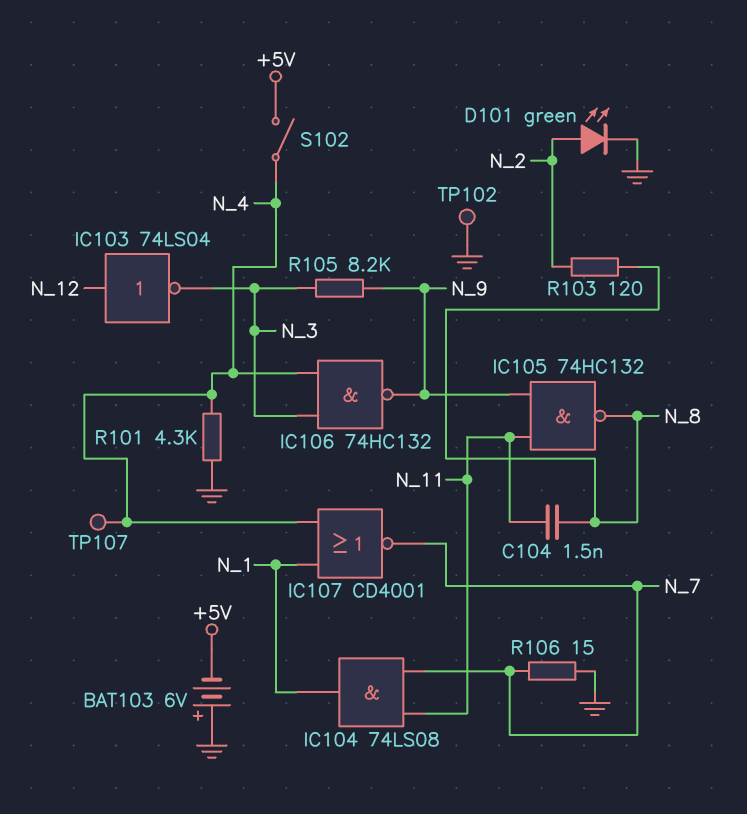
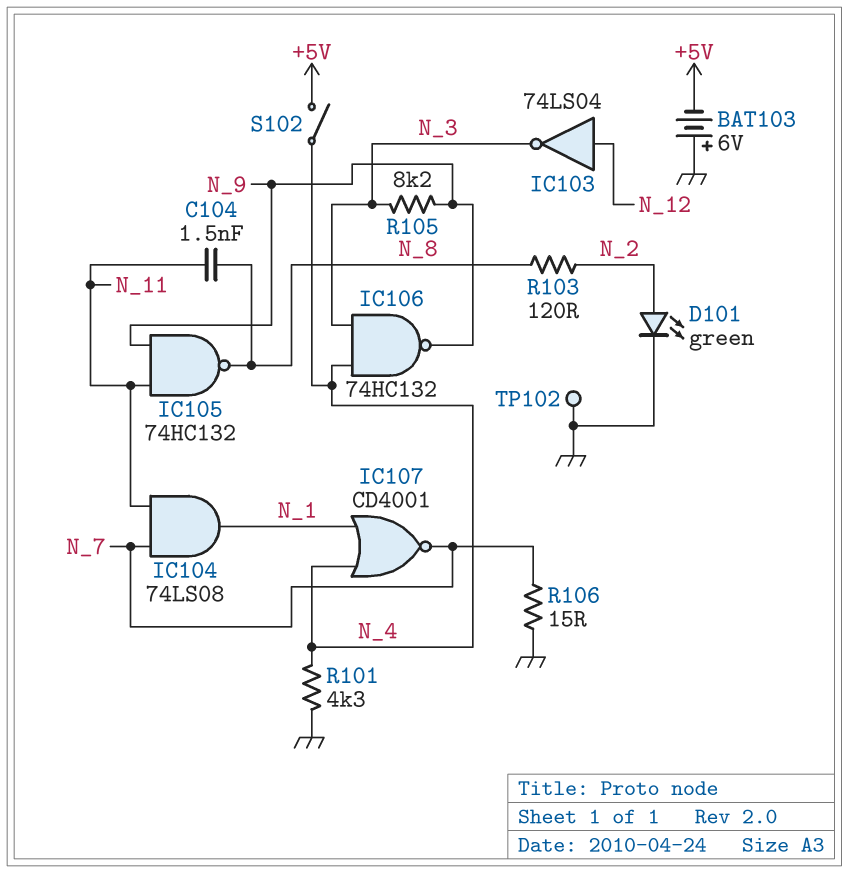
TP107: test point (N_4) -> none

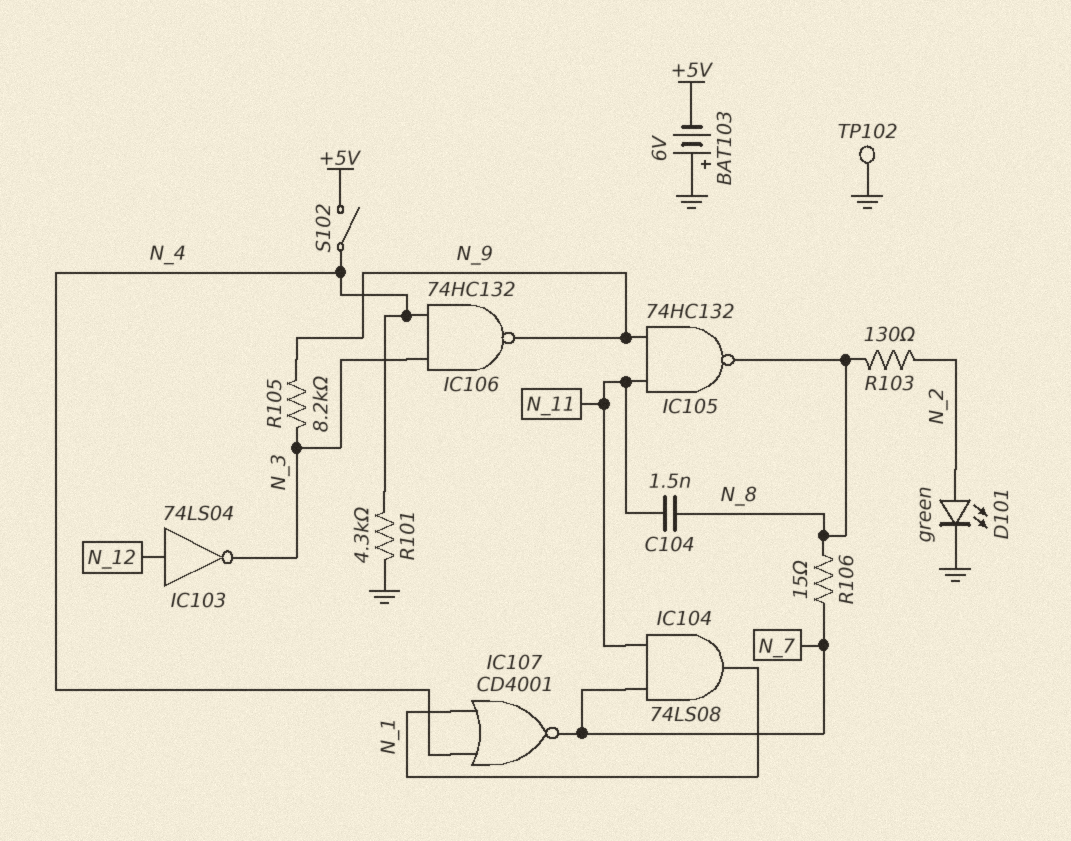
R103: 120 (N_2, N_8) -> 130 (N_2, N_8)
R106: 15 (GND, N_7) -> 15 (N_7, N_8)

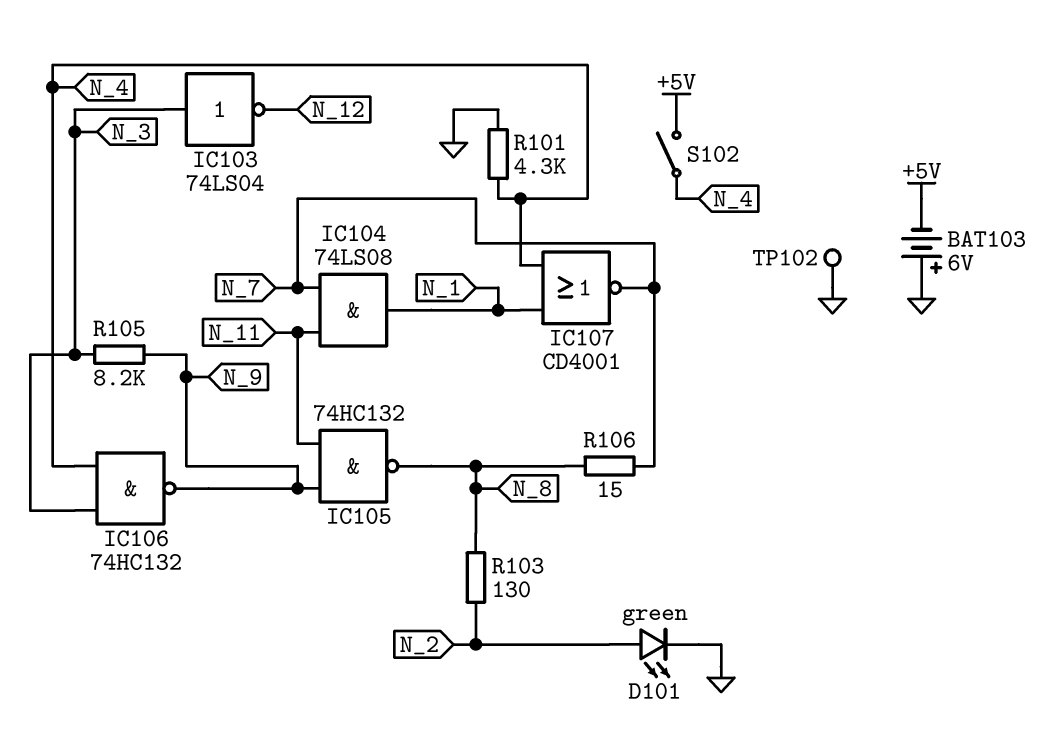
C104: 1.5nF (N_8, N_11) -> none
IC103: NOT 74LS04 (in N_12, out N_3) -> NOT 74LS04 (in N_3, out N_12)

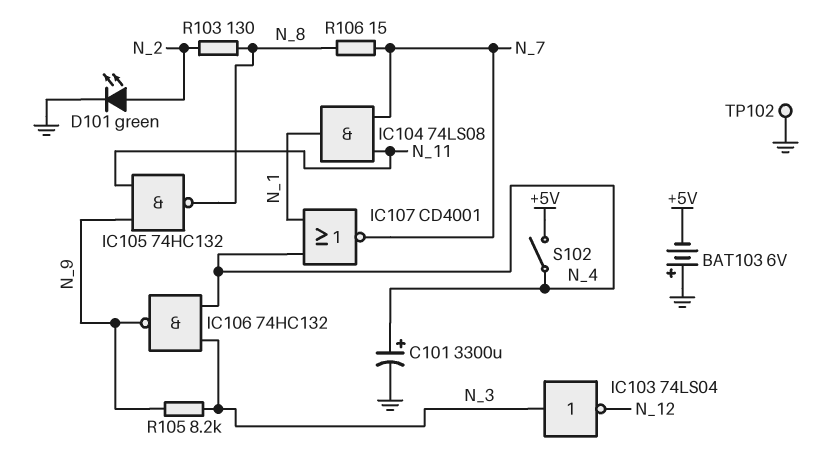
C101: none -> 3300uF (plus N_4, minus GND)
R101: 4.3k (GND, N_4) -> none

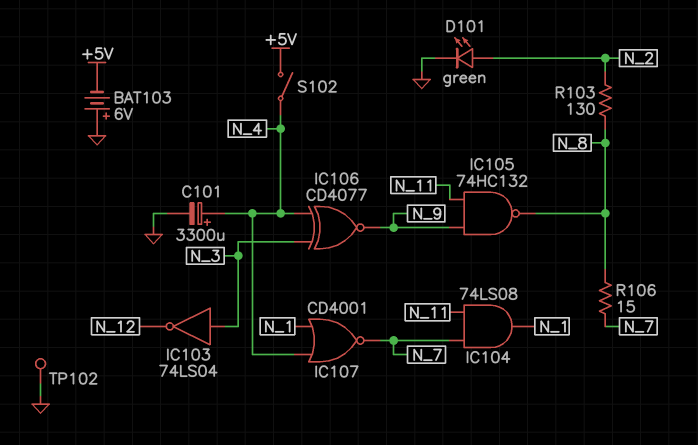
IC106: NAND 74HC132 (in N_3, in N_4, out N_9) -> XNOR CD4077 (in N_3, in N_4, out N_9)
R105: 8.2k (N_3, N_9) -> none

